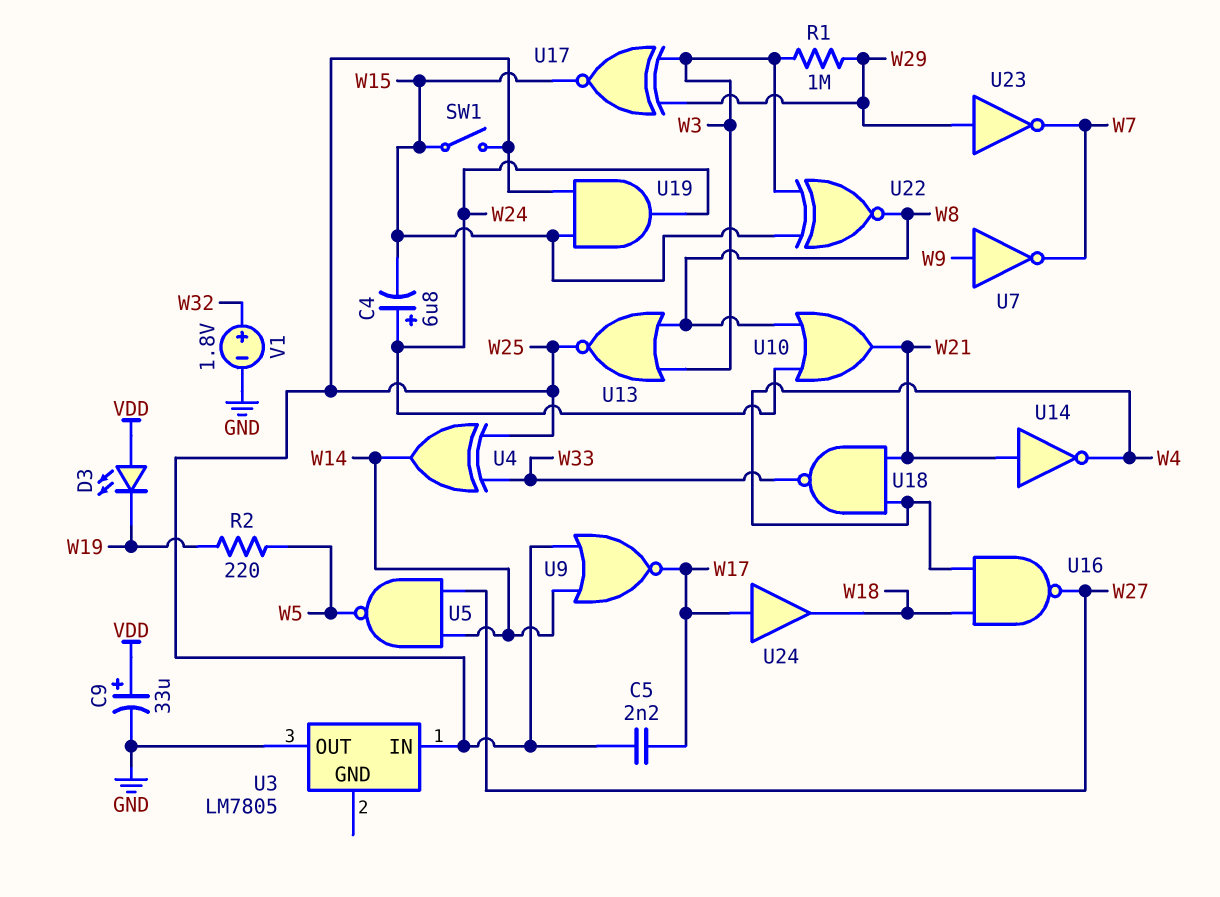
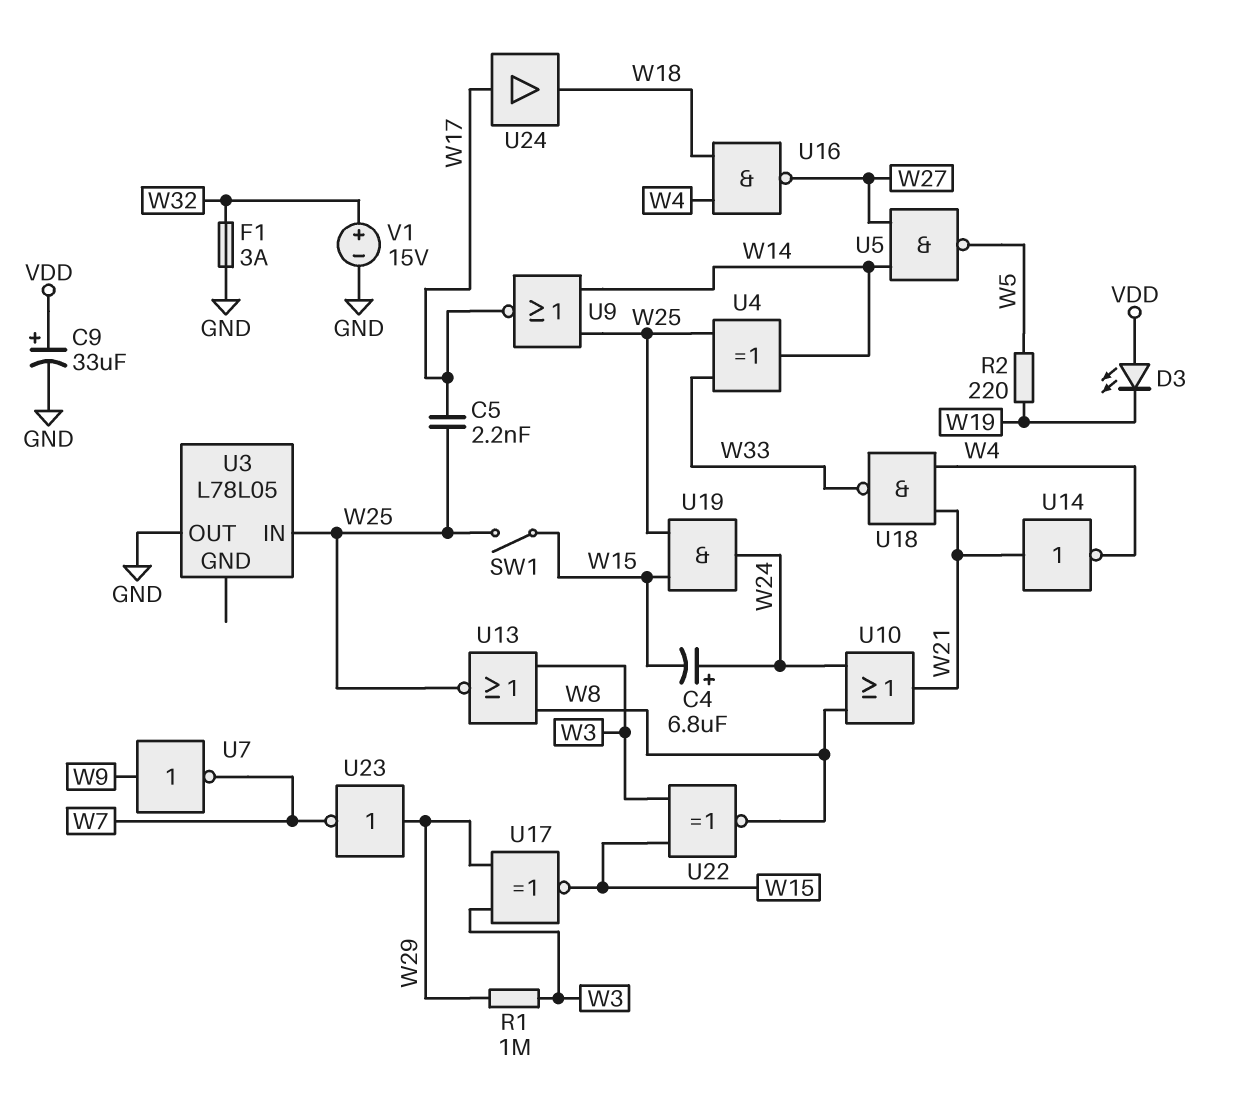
F1: none -> 3A (GND, W32)
U3: LM7805 -> L78L05
V1: 1.8V (plus W32, minus GND) -> 15V (plus W32, minus GND)

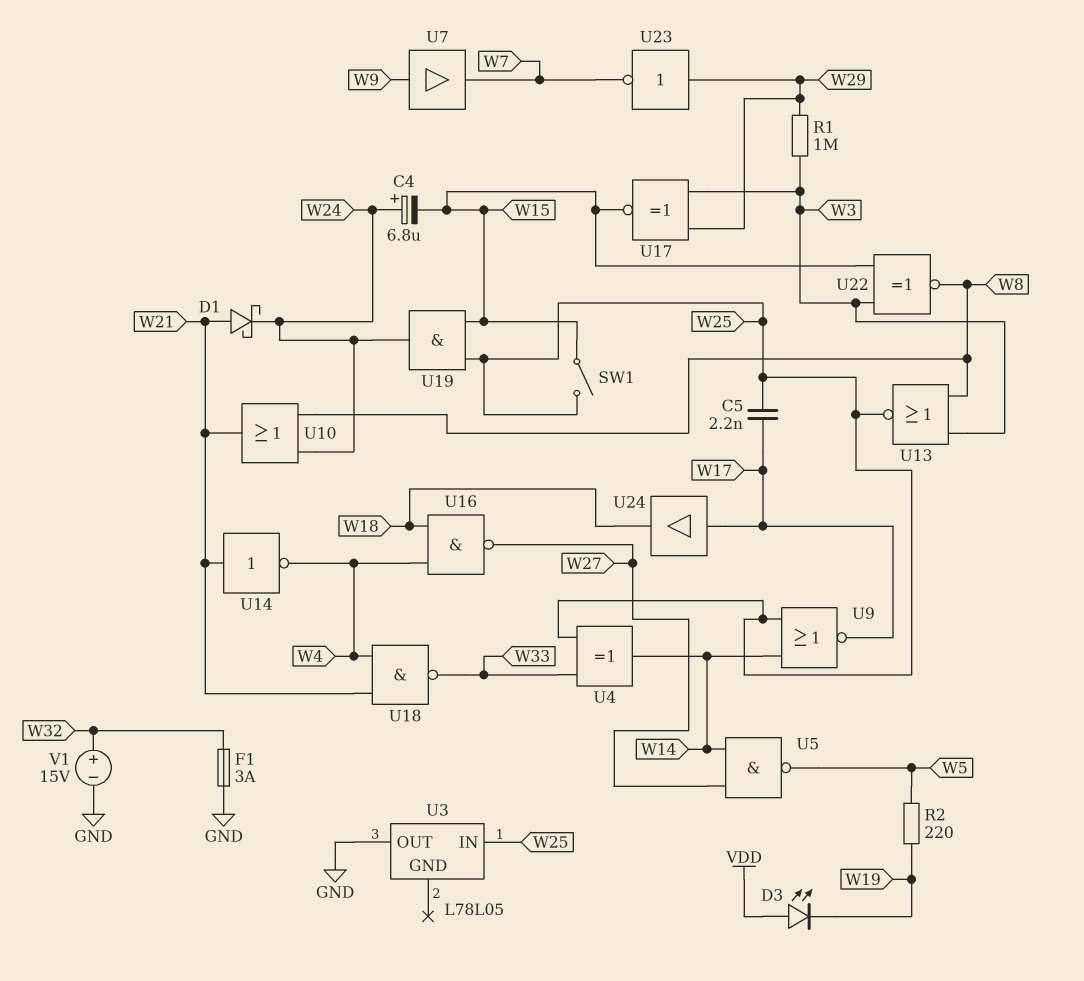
C9: 33uF (plus VDD, minus GND) -> none
D1: none -> schottky (A W21, K W24)
U7: NOT (in W9, out W7) -> buffer (in W9, out W7)

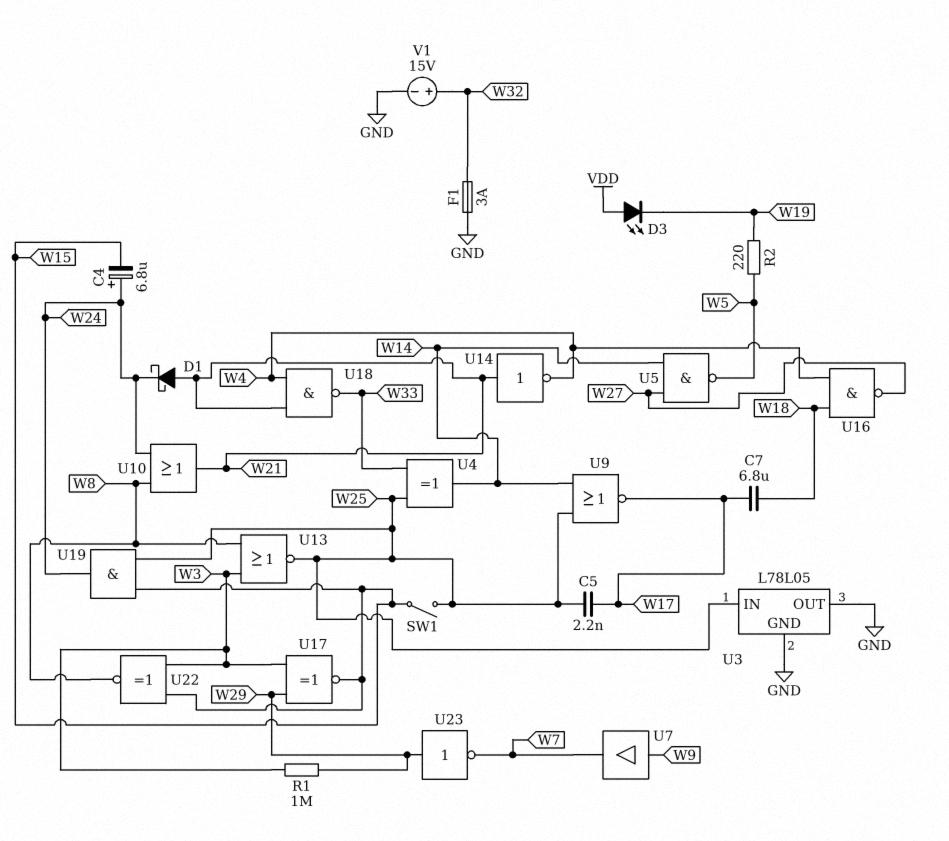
C7: none -> 6.8uF (W17, W18)
U3 pin GND: none -> GND
U24: buffer (in W17, out W18) -> none

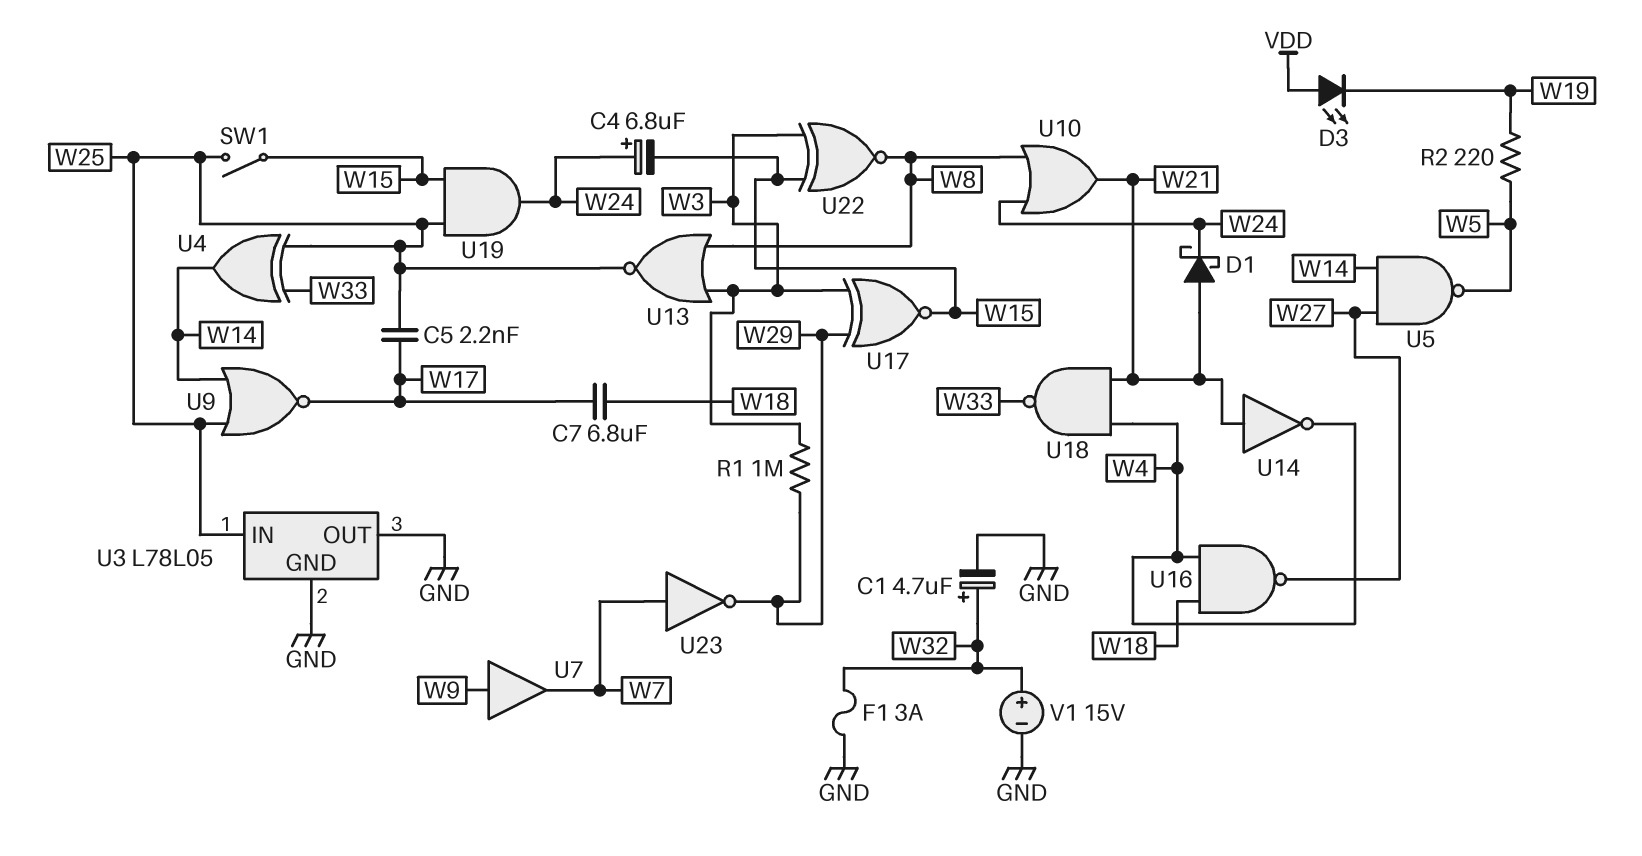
C1: none -> 4.7uF (plus W32, minus GND)
U23: NOT (in W29, out W7) -> NOT (in W7, out W29)

